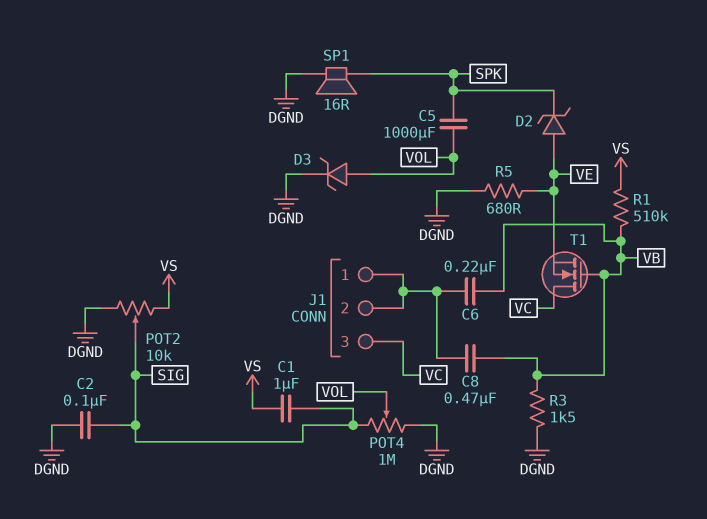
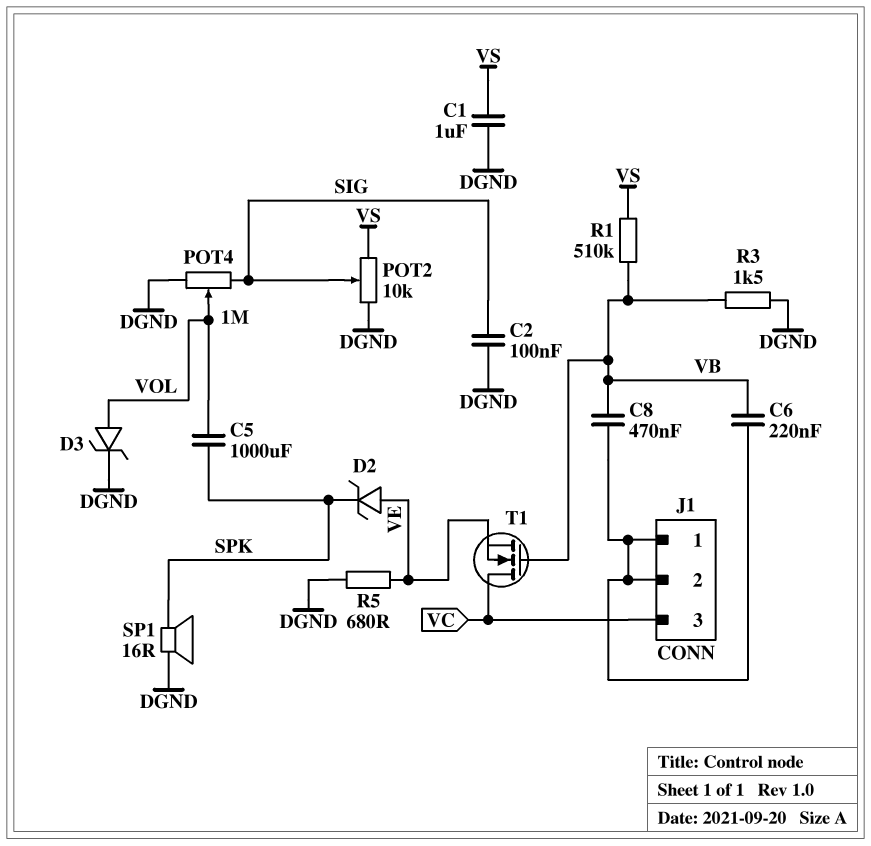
C1: 1uF (SIG, VS) -> 1uF (DGND, VS)

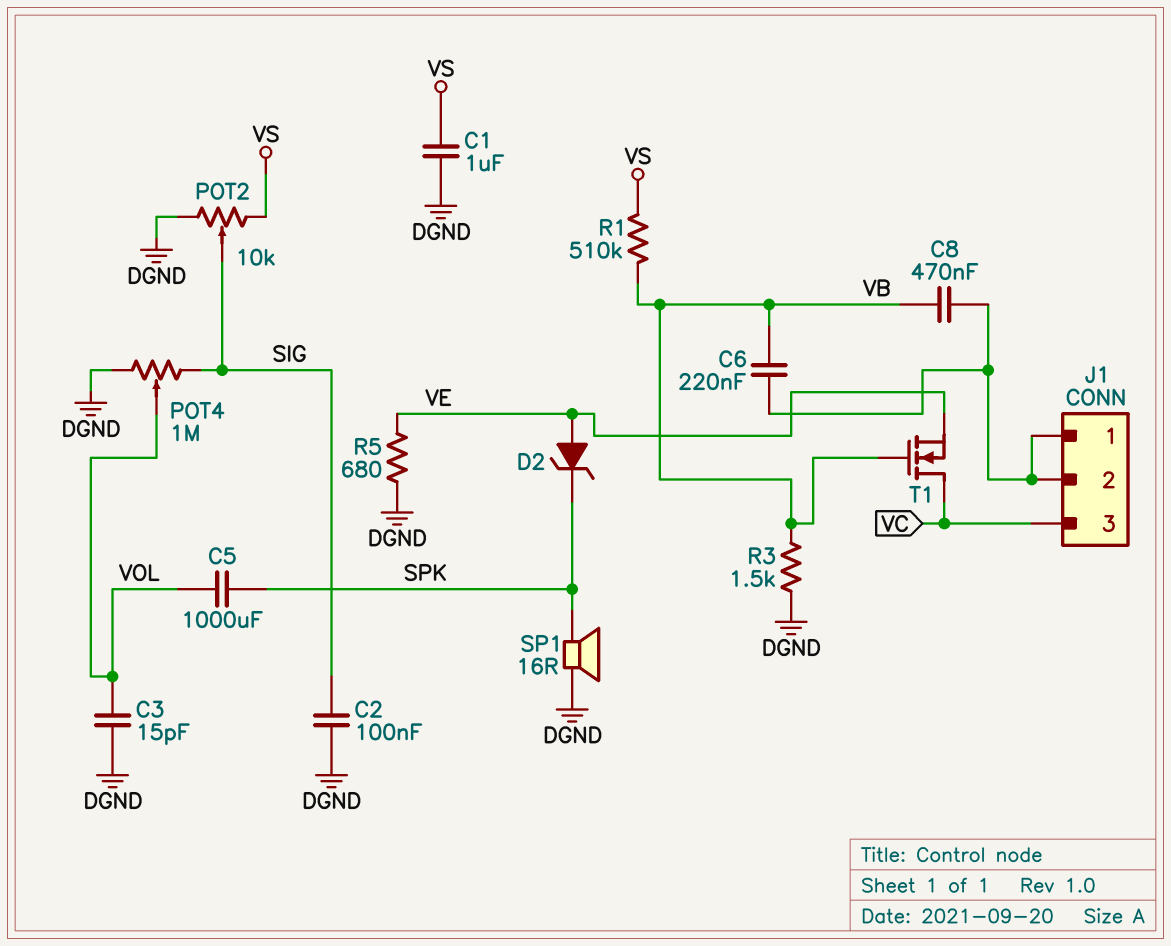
C3: none -> 15pF (DGND, VOL)
D3: zener (A VOL, K DGND) -> none

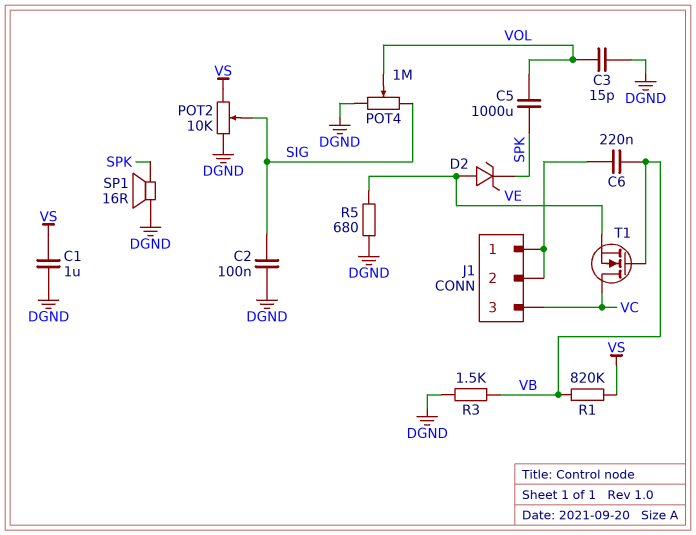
C8: 470nF (J1/1, VB) -> none
R1: 510k (VB, VS) -> 820k (VB, VS)

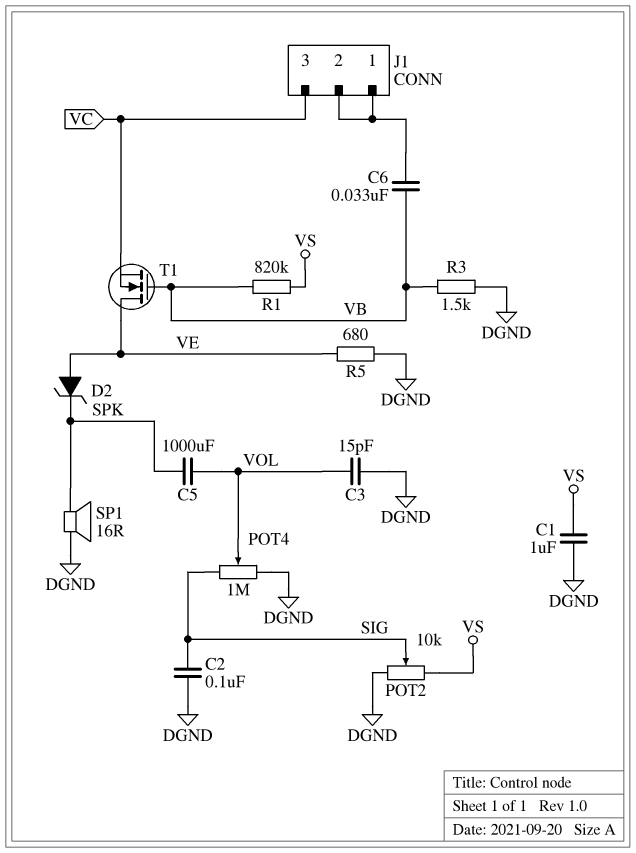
C6: 220nF (J1/1, VB) -> 33nF (J1/1, VB)
T1: NMOS (G VB, D VC, S VE) -> NMOS (G VB, D VE, S VC)

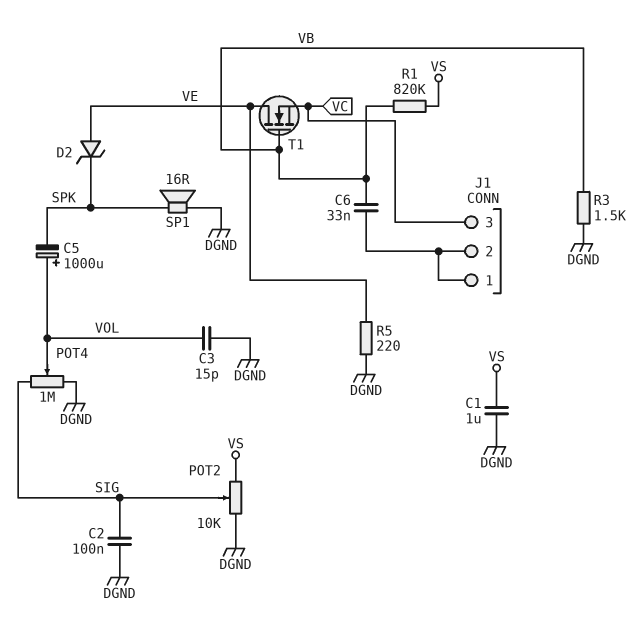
C5: 1000uF (SPK, VOL) -> 1000uF (plus VOL, minus SPK)
R5: 680 (DGND, VE) -> 220 (DGND, VE)

